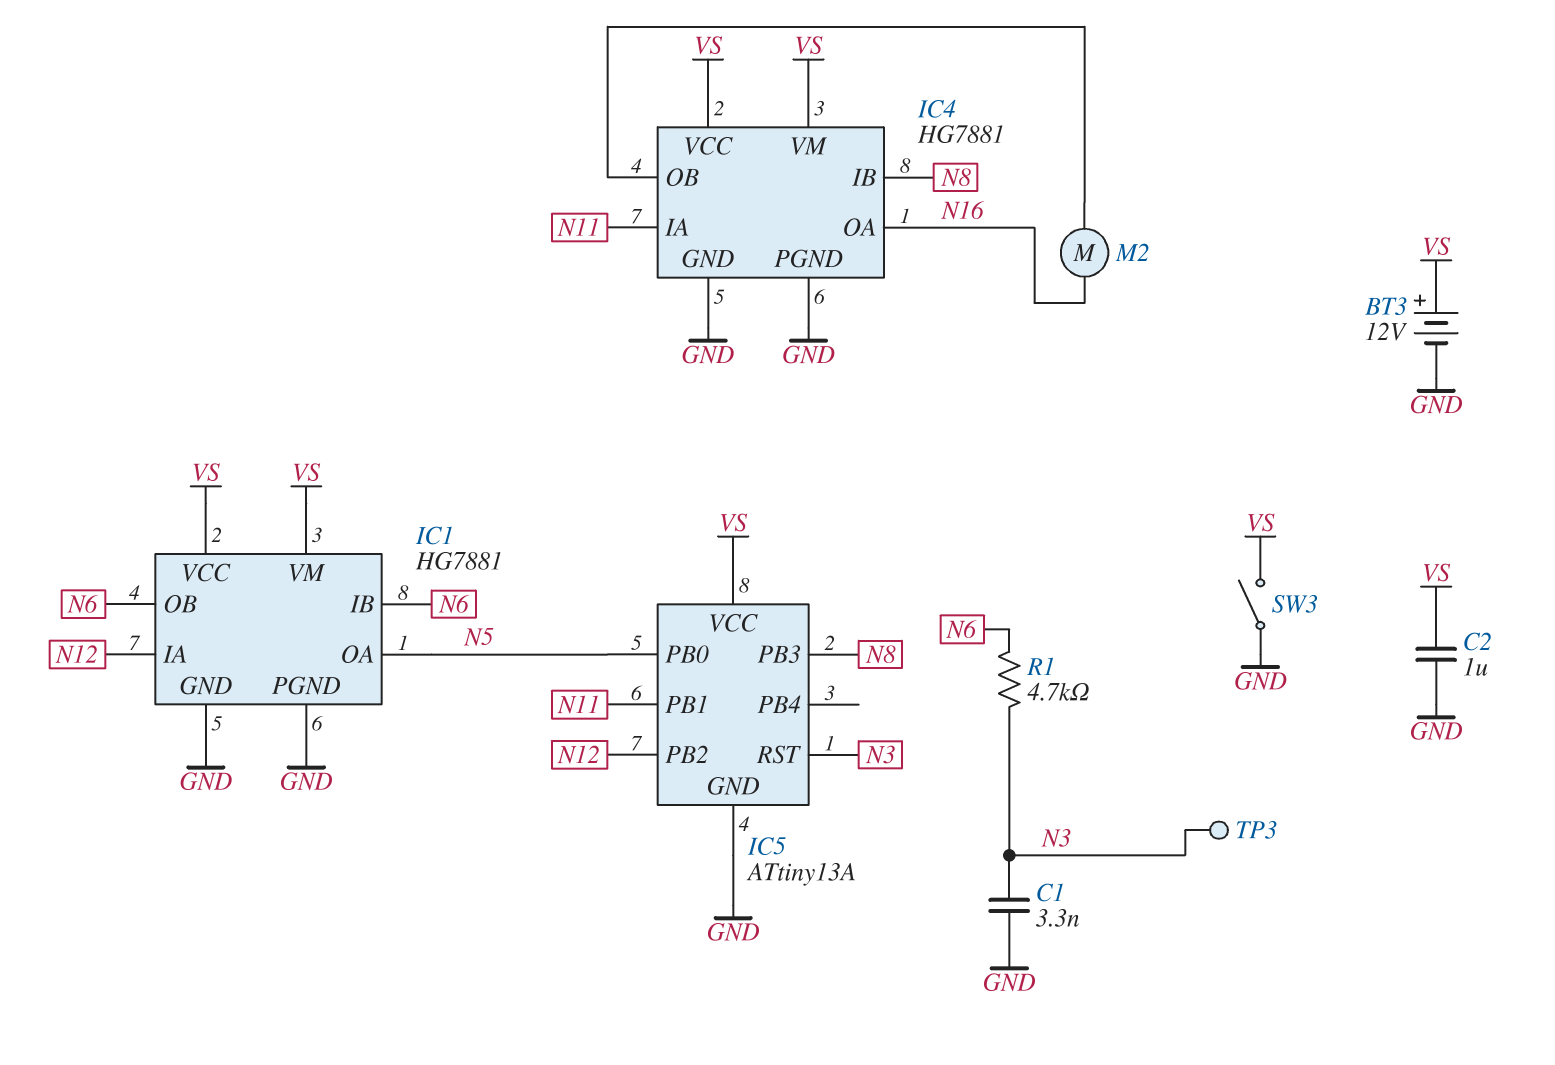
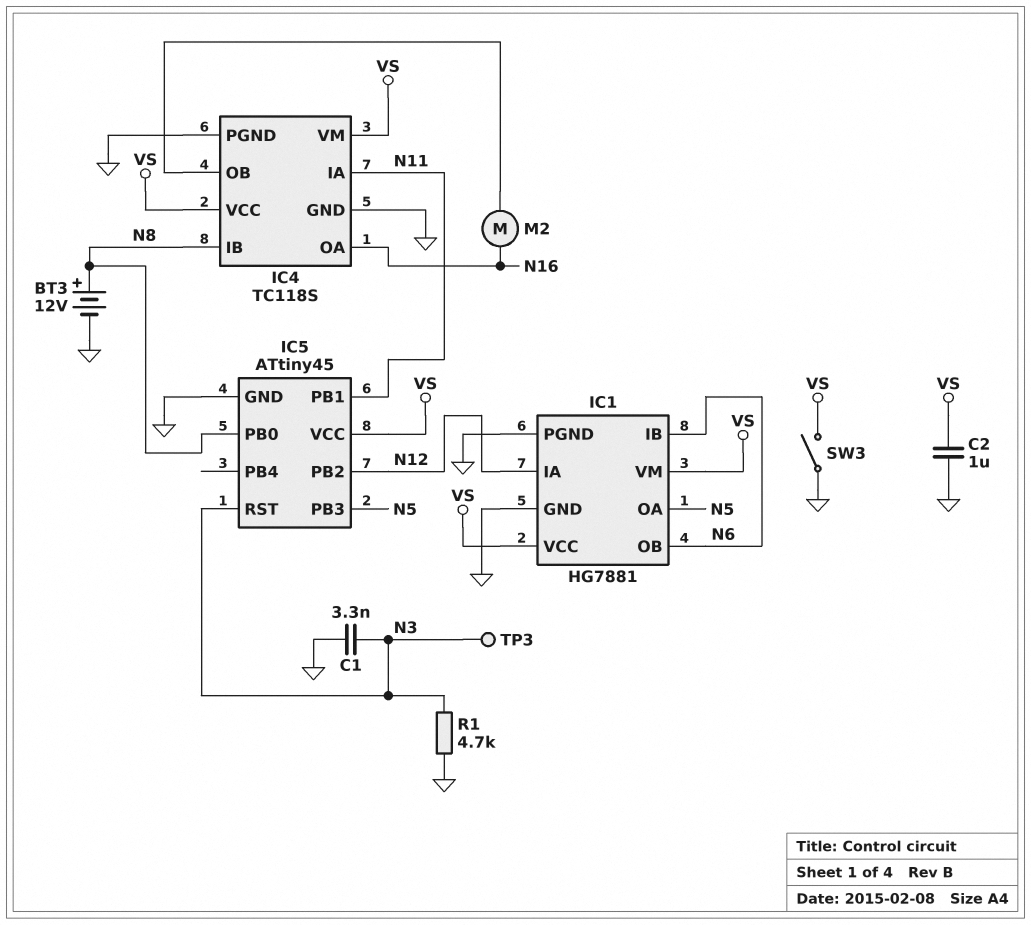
BT3: 12V (plus VS, minus GND) -> 12V (plus N8, minus GND)
IC4: HG7881 -> TC118S
IC5: ATtiny13A -> ATtiny45
IC5 pin PB0: N5 -> N8
IC5 pin PB3: N8 -> N5
R1: 4.7k (N3, N6) -> 4.7k (GND, N3)

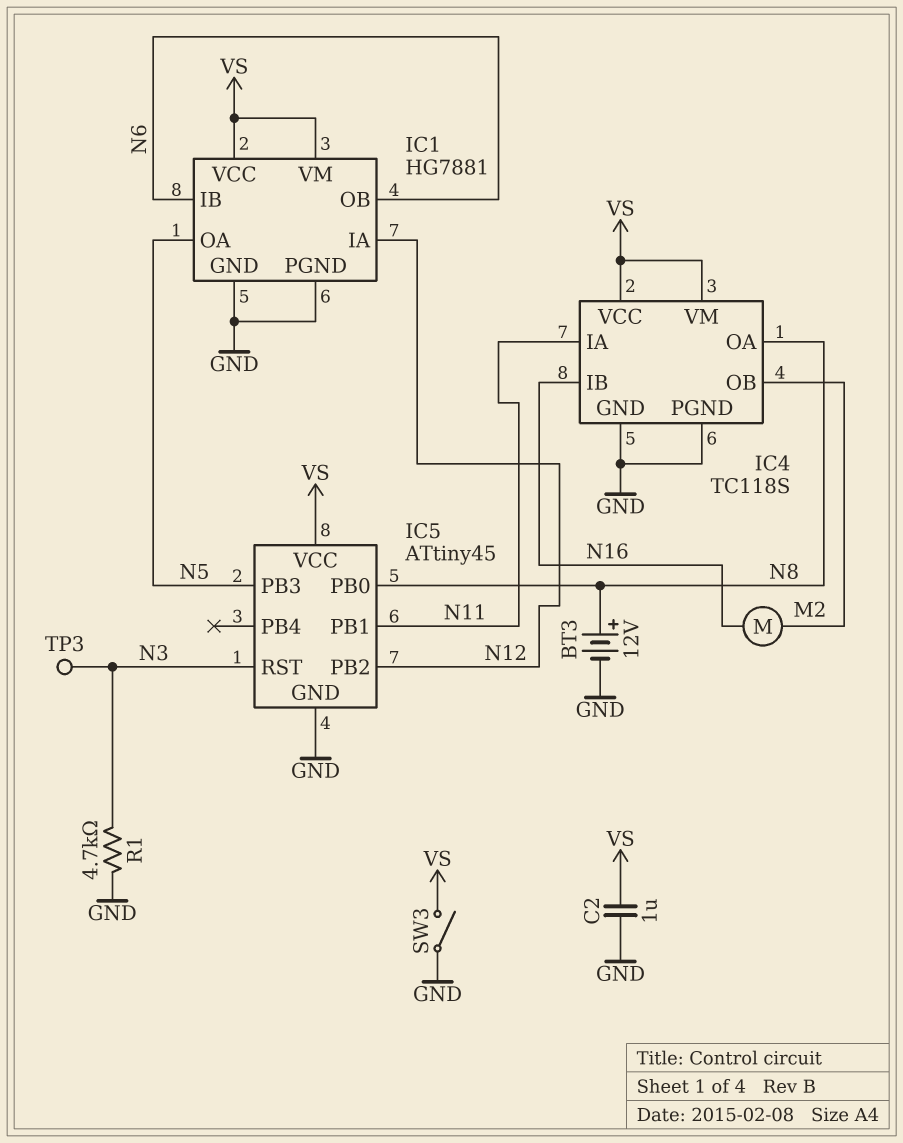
C1: 3.3nF (GND, N3) -> none
IC4 pin IB: N8 -> N16
IC4 pin OA: N16 -> N8

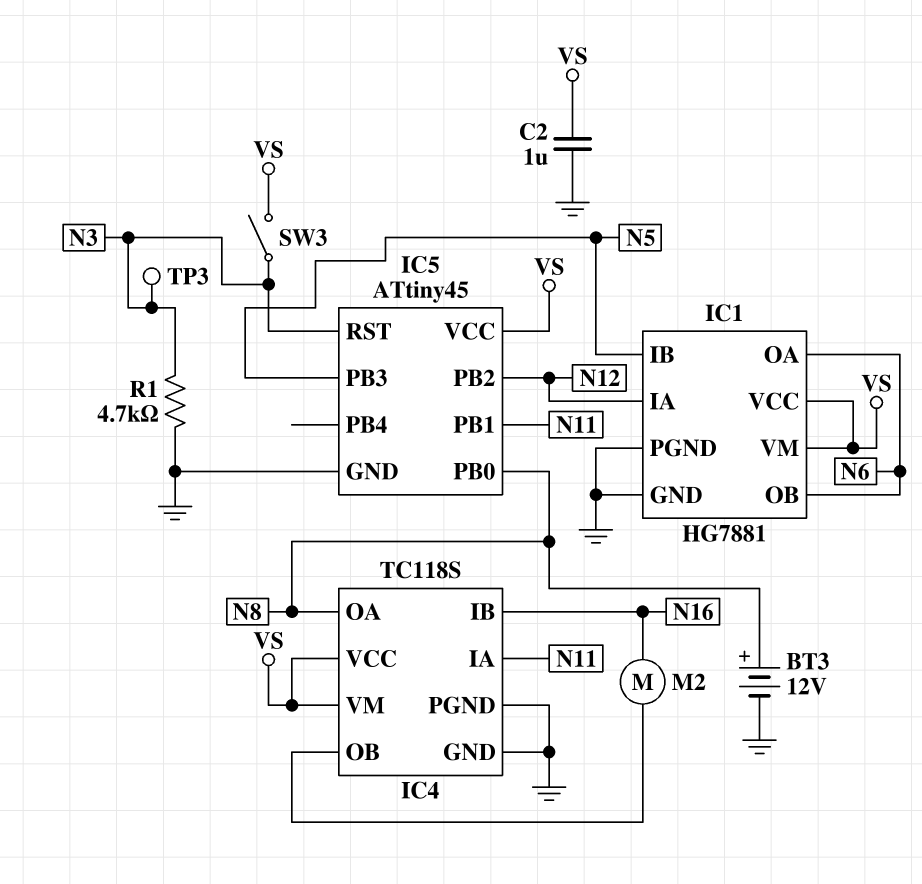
IC1 pin IB: N6 -> N5
IC1 pin OA: N5 -> N6
SW3: switch (GND, VS) -> switch (N3, VS)

